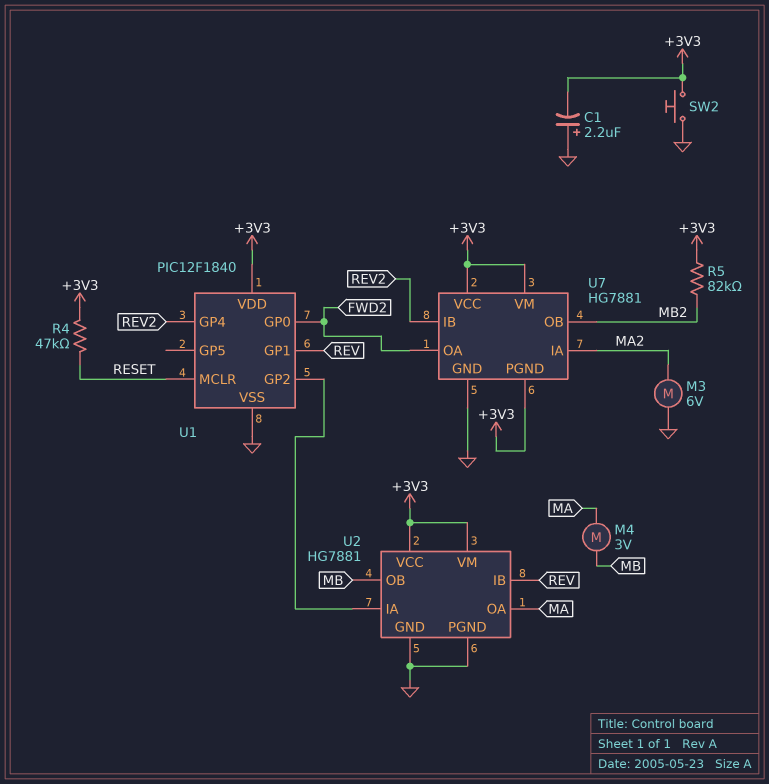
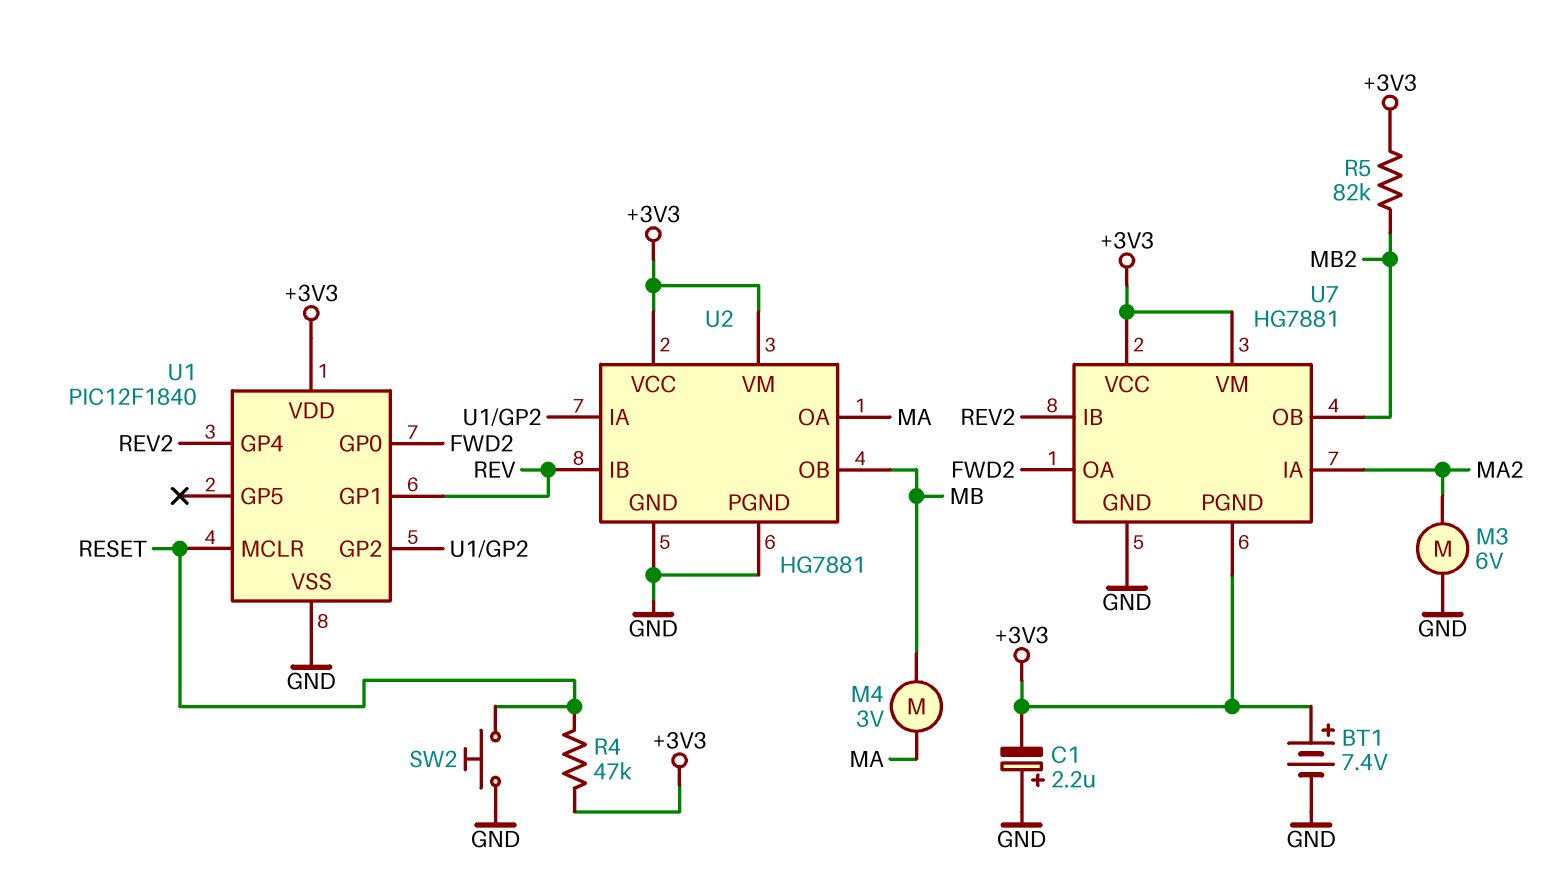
BT1: none -> 7.4V (plus +3V3, minus GND)
SW2: button (+3V3, GND) -> button (GND, RESET)

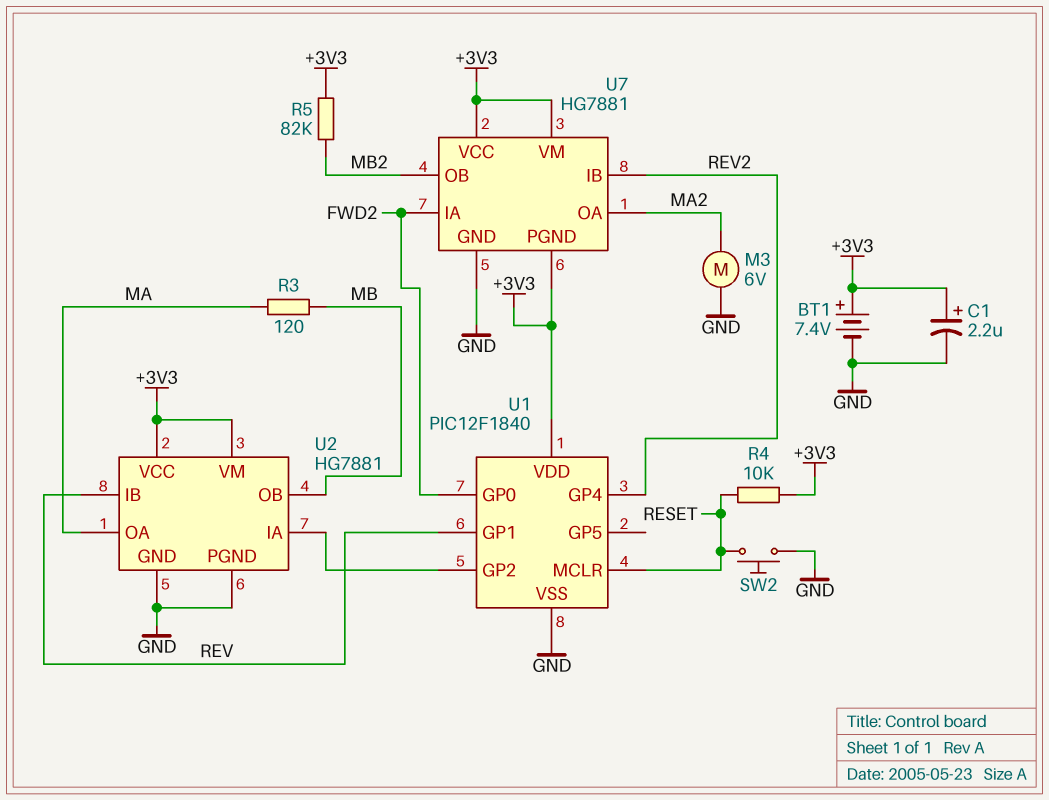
C1: 2.2uF (plus GND, minus +3V3) -> 2.2uF (plus +3V3, minus GND)
M4: motor 3V (MA, MB) -> none
R3: none -> 120 (MA, MB)
R4: 47k (+3V3, RESET) -> 10k (+3V3, RESET)
U7 pin IA: MA2 -> FWD2
U7 pin OA: FWD2 -> MA2

